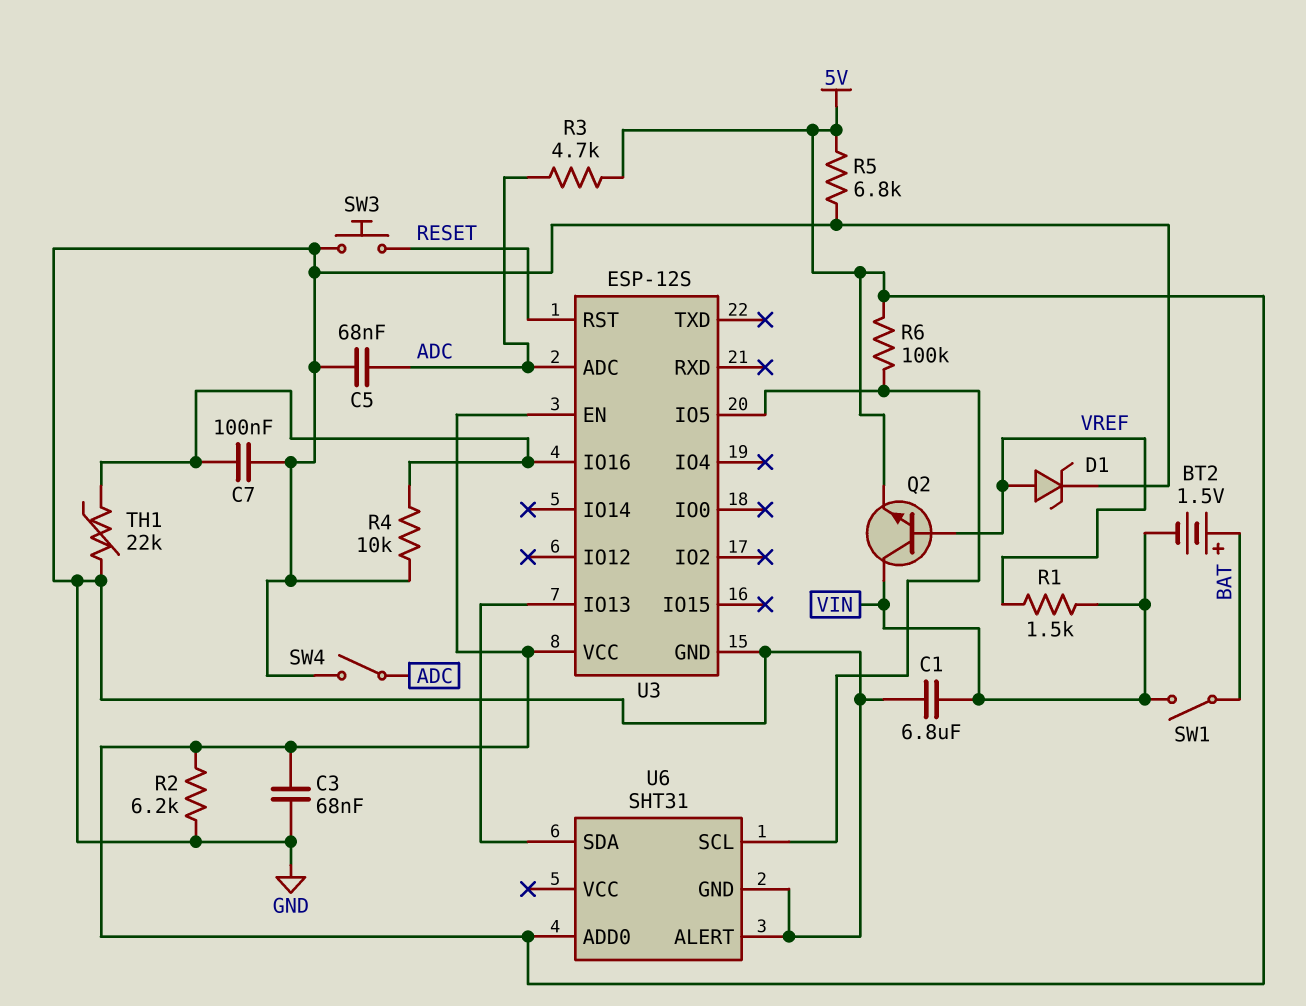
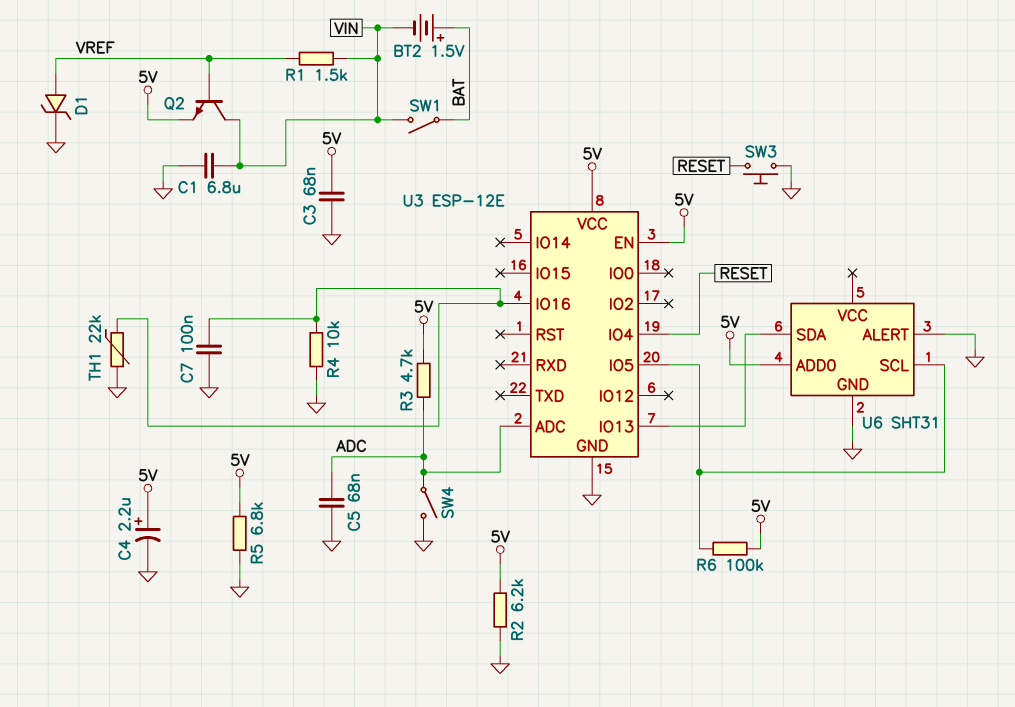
C4: none -> 2.2uF (plus 5V, minus GND)
U3: ESP-12S -> ESP-12E
U3 pin IO4: none -> RESET
U3 pin RST: RESET -> none

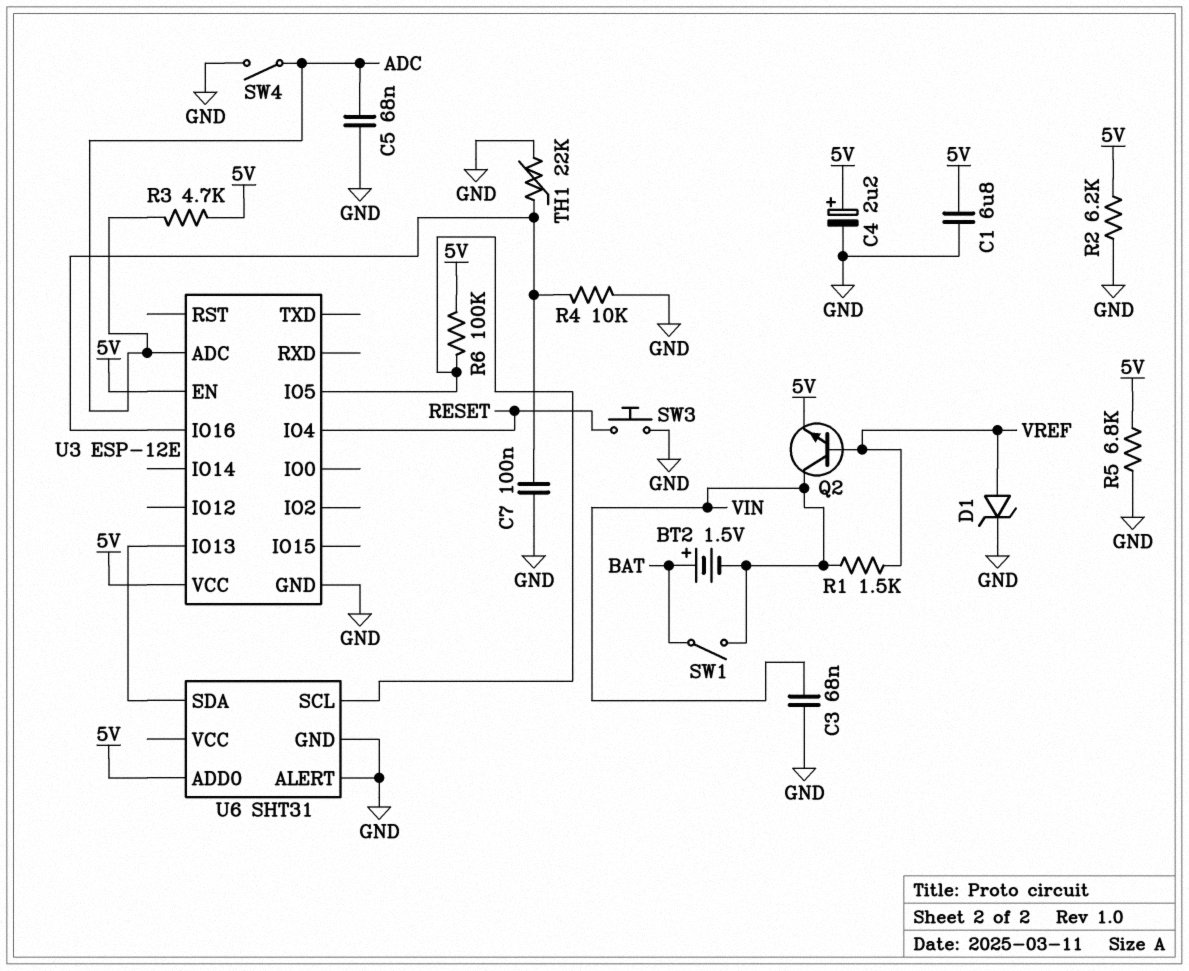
C1: 6.8uF (GND, VIN) -> 6.8uF (5V, GND)
C3: 68nF (5V, GND) -> 68nF (GND, VIN)

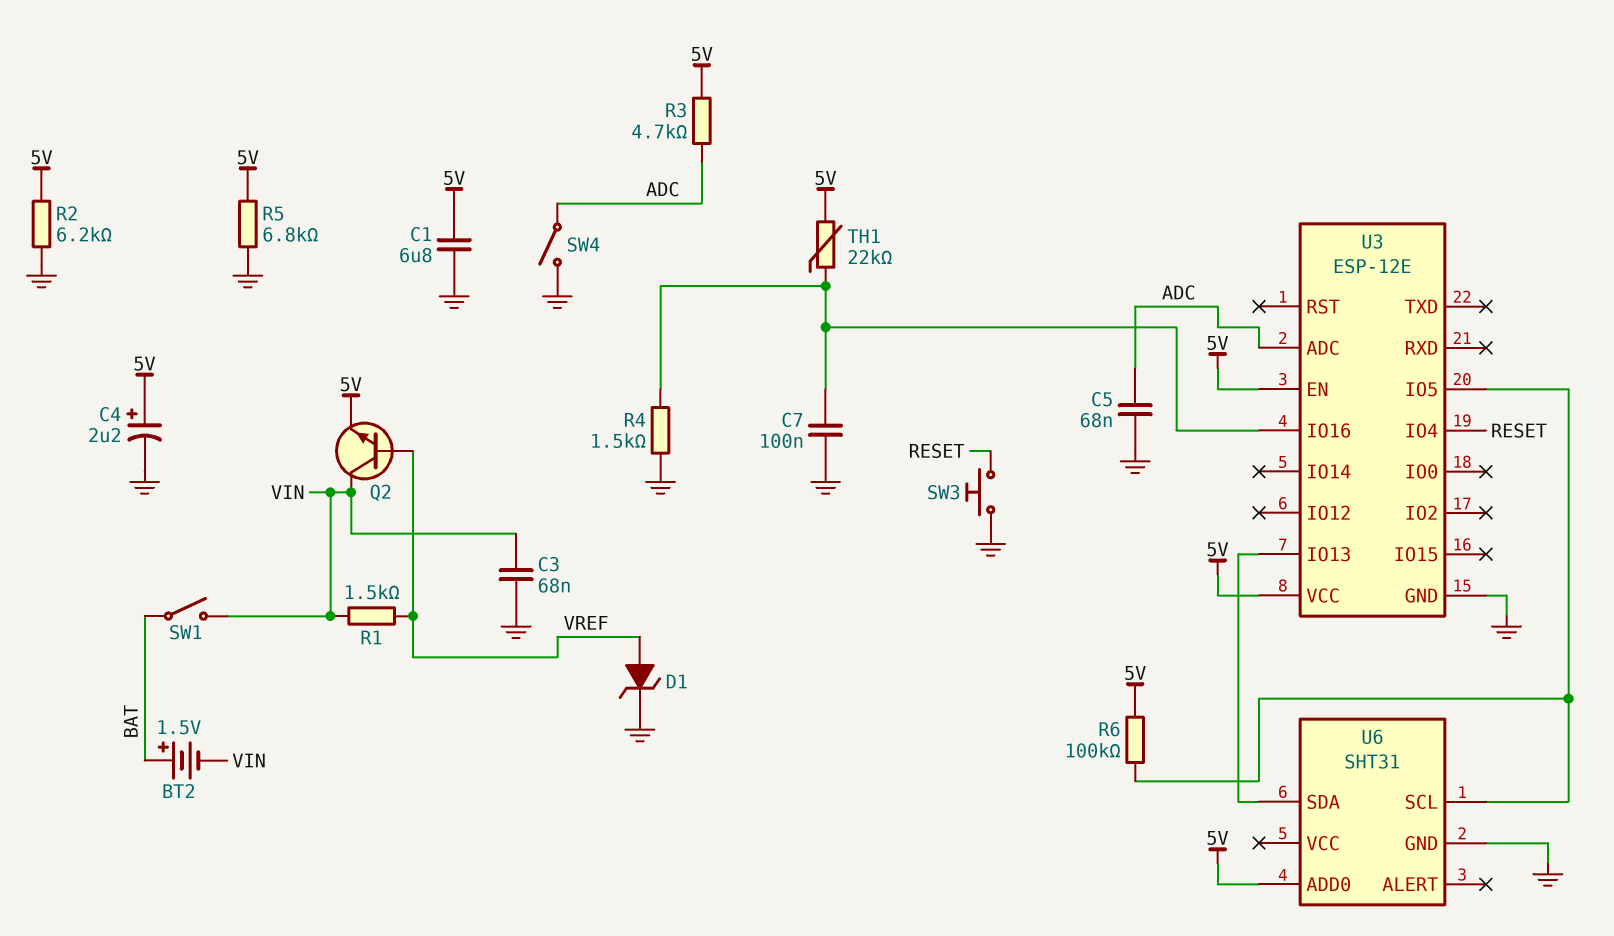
R4: 10k (GND, U3/IO16) -> 1.5k (GND, U3/IO16)
TH1: 22k (GND, U3/IO16) -> 22k (5V, U3/IO16)
U6 pin ALERT: GND -> none

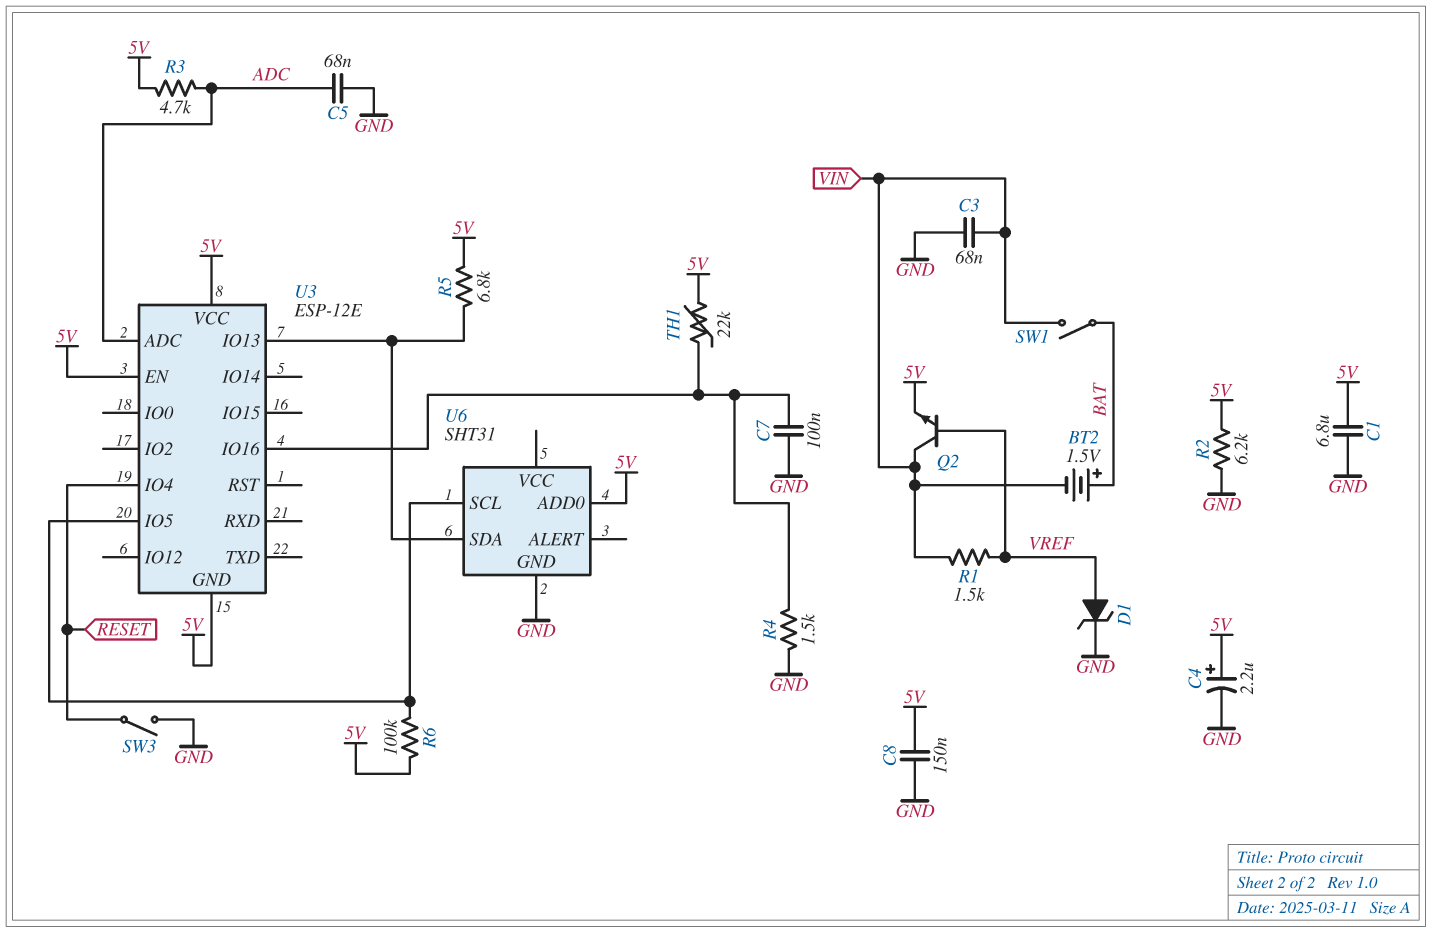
C8: none -> 150nF (5V, GND)
R5: 6.8k (5V, GND) -> 6.8k (5V, U3/IO13)
SW3: button (GND, RESET) -> switch (GND, RESET)
SW4: switch (ADC, GND) -> none
U3 pin GND: GND -> 5V

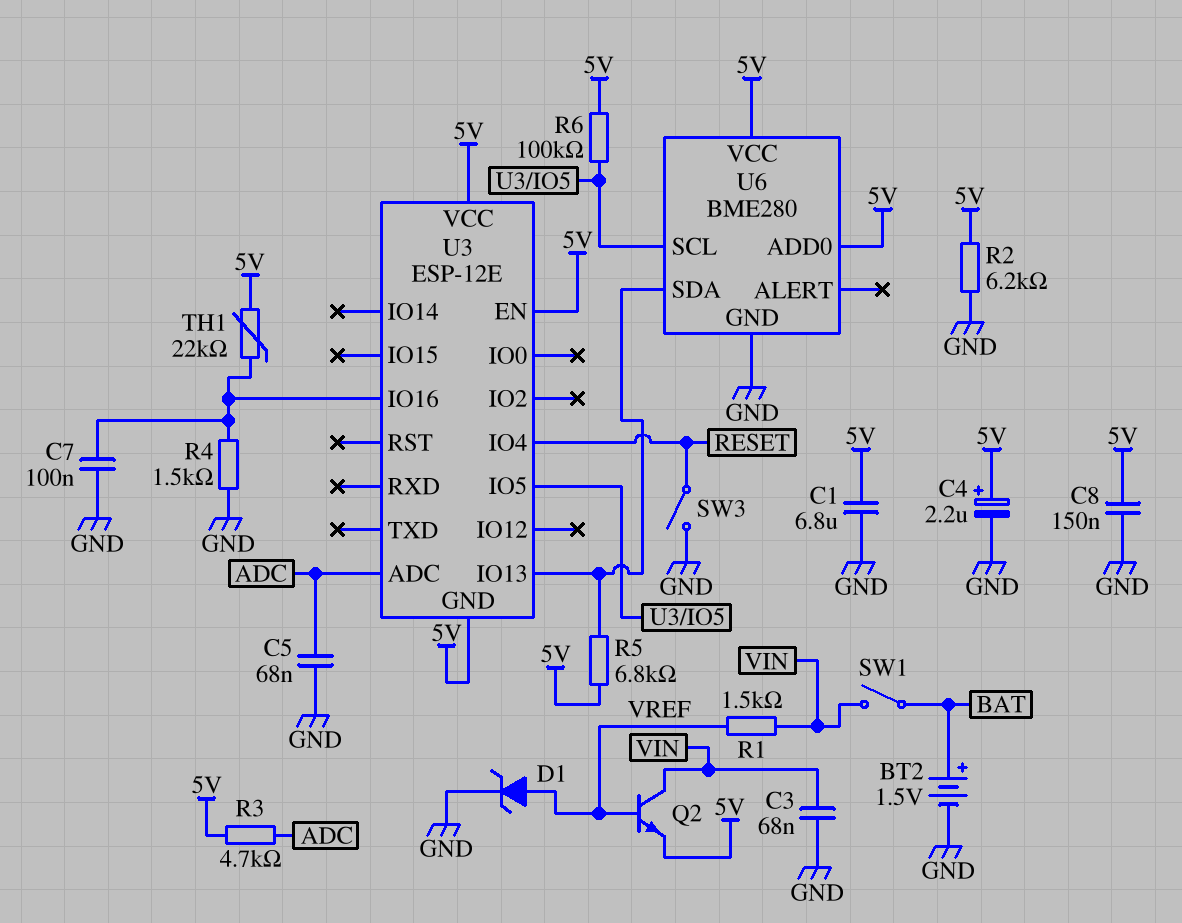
BT2: 1.5V (plus BAT, minus VIN) -> 1.5V (plus BAT, minus GND)
U6: SHT31 -> BME280
U6 pin VCC: none -> 5V

